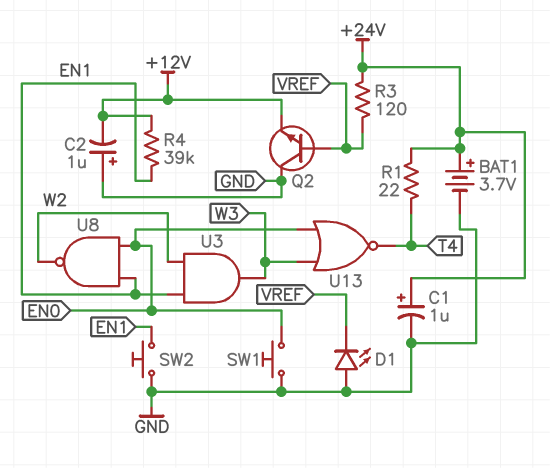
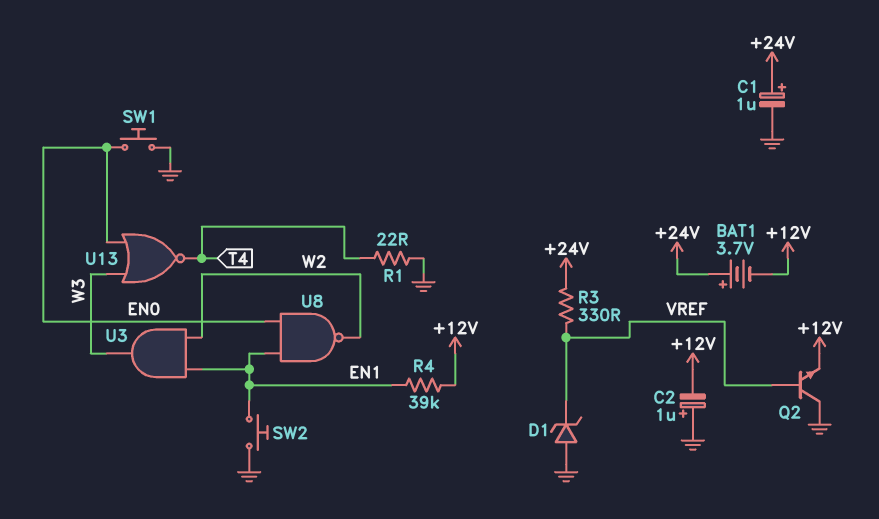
BAT1: 3.7V (plus +24V, minus GND) -> 3.7V (plus +24V, minus +12V)
D1: LED (A GND, K VREF) -> zener (A GND, K VREF)
R1: 22 (+24V, T4) -> 22 (GND, T4)
R3: 120 (+24V, VREF) -> 330 (+24V, VREF)

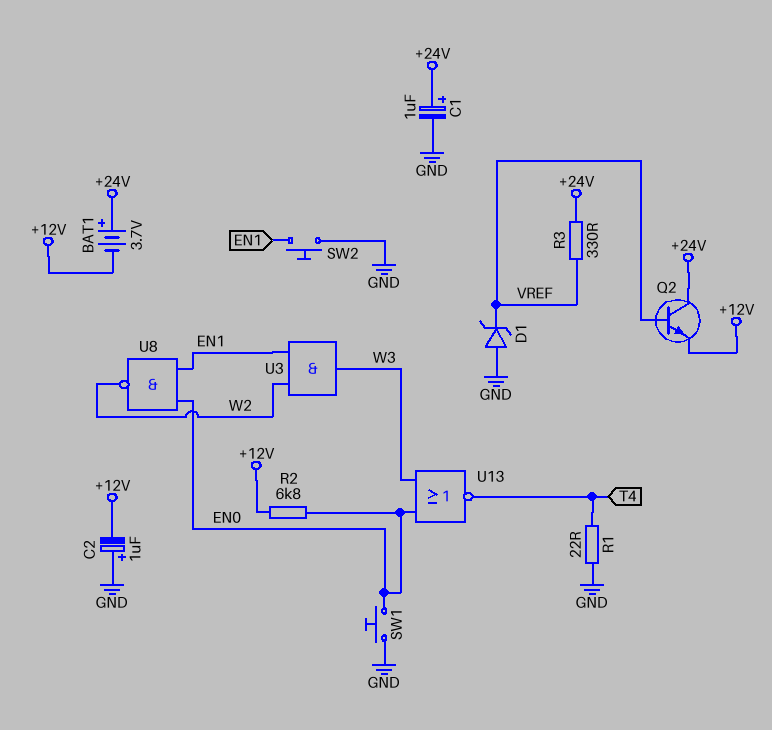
Q2: NPN (B VREF, C GND, E +12V) -> NPN (B VREF, C +24V, E +12V)
R2: none -> 6.8k (+12V, EN0)
R4: 39k (+12V, EN1) -> none

